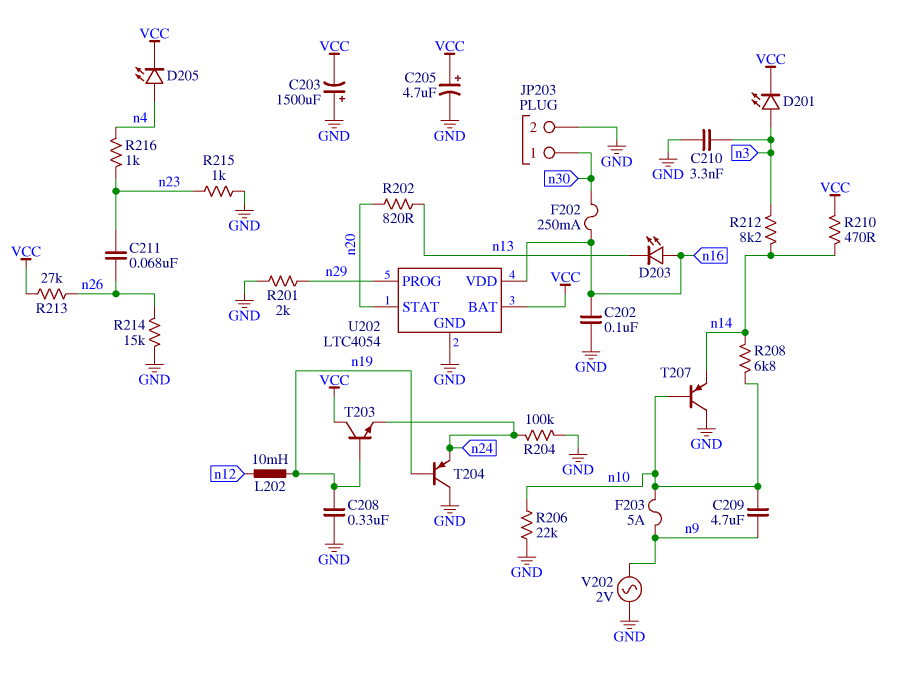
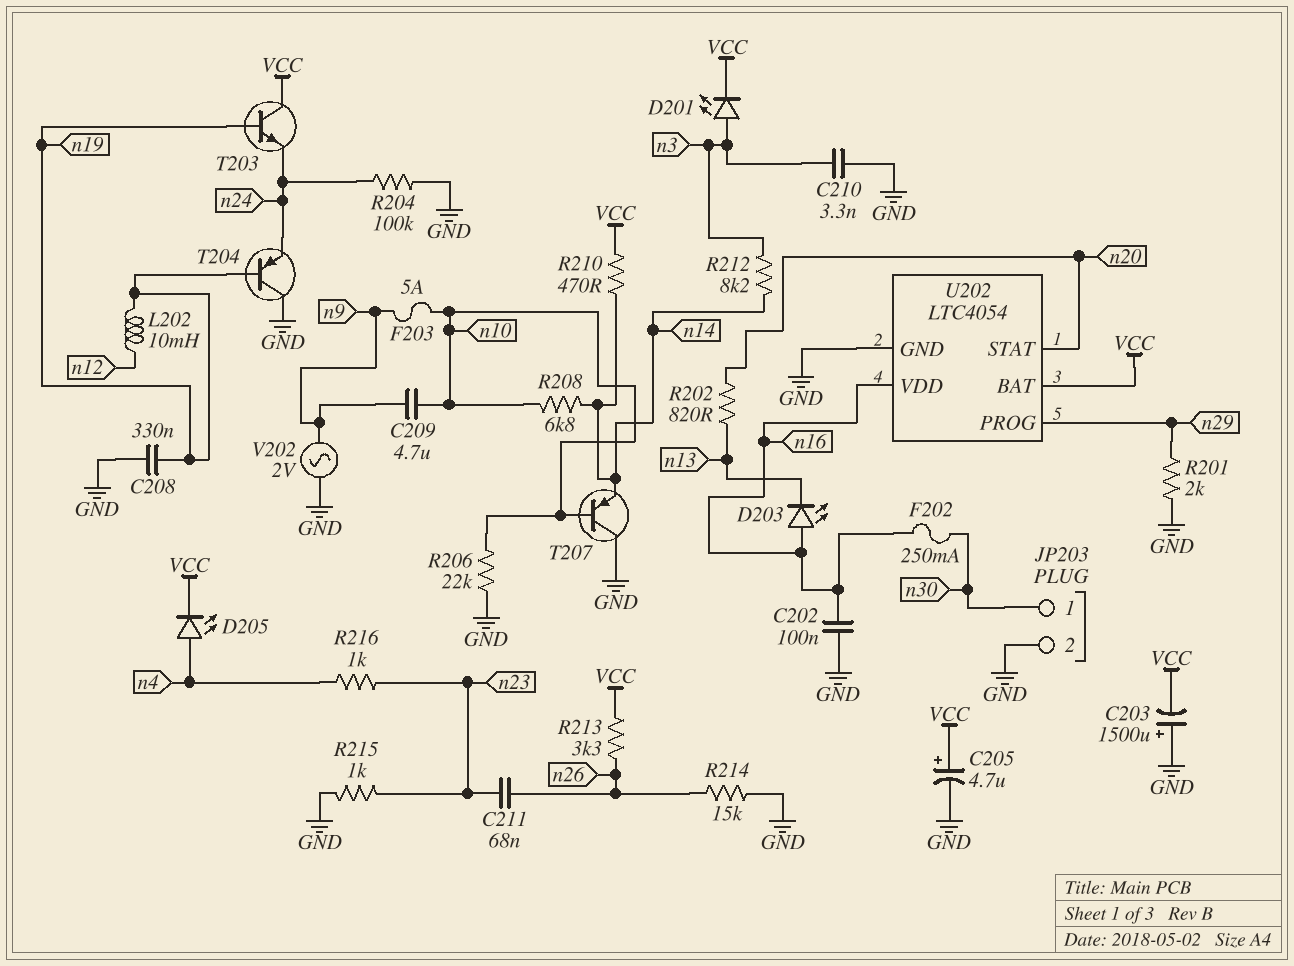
R213: 27k (VCC, n26) -> 3.3k (VCC, n26)

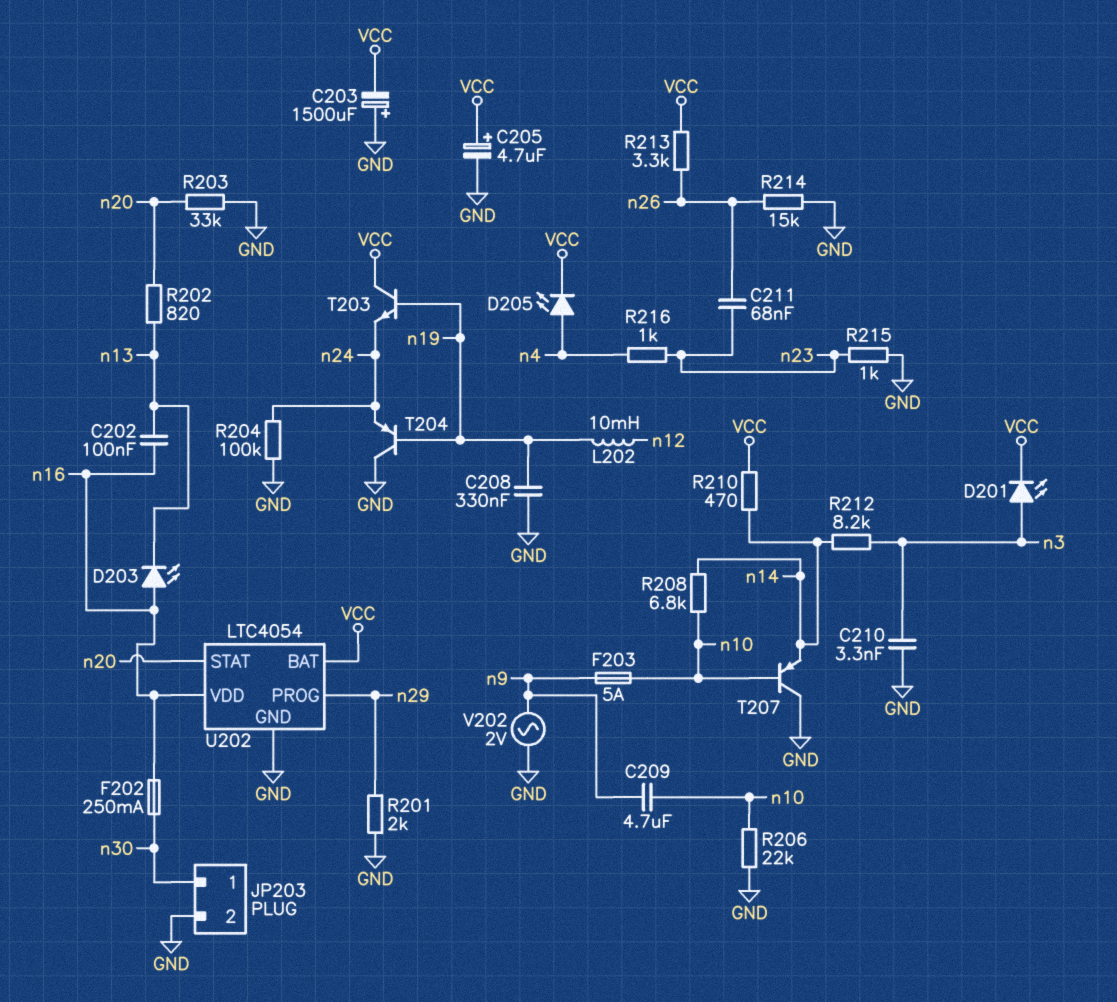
C202: 100nF (GND, n16) -> 100nF (n13, n16)
R203: none -> 33k (GND, n20)

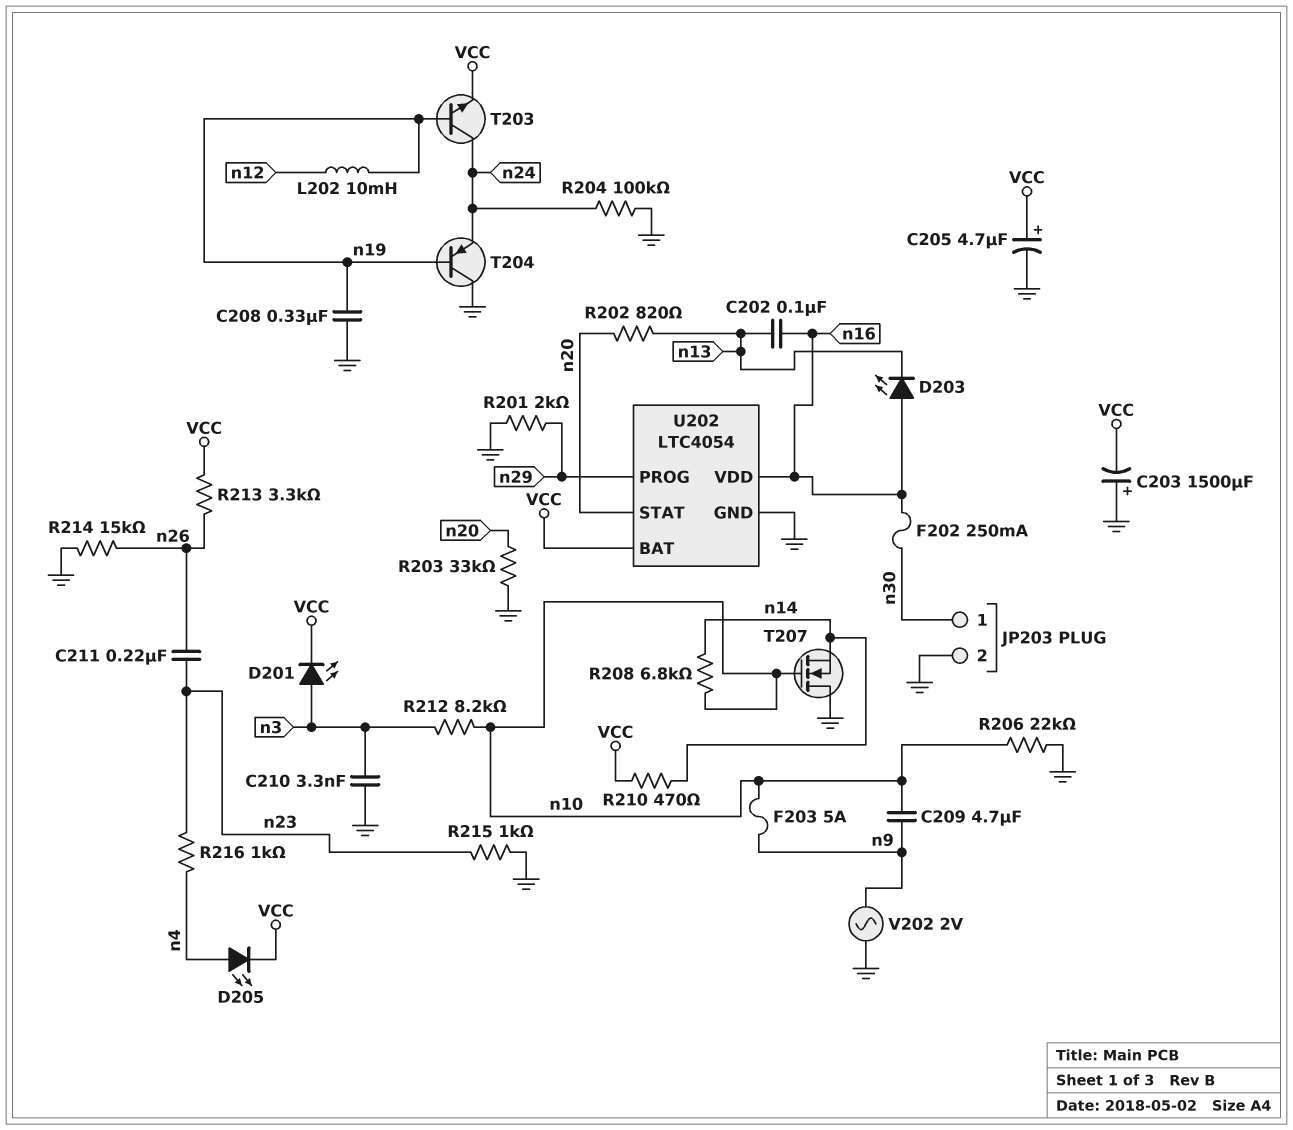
C211: 68nF (n23, n26) -> 220nF (n23, n26)
R212: 8.2k (n3, n14) -> 8.2k (n3, n10)
T203: NPN (B n19, C VCC, E n24) -> NPN (B n19, C n24, E VCC)
T207: PNP (B n10, C GND, E n14) -> NMOS (G n10, D GND, S n14)

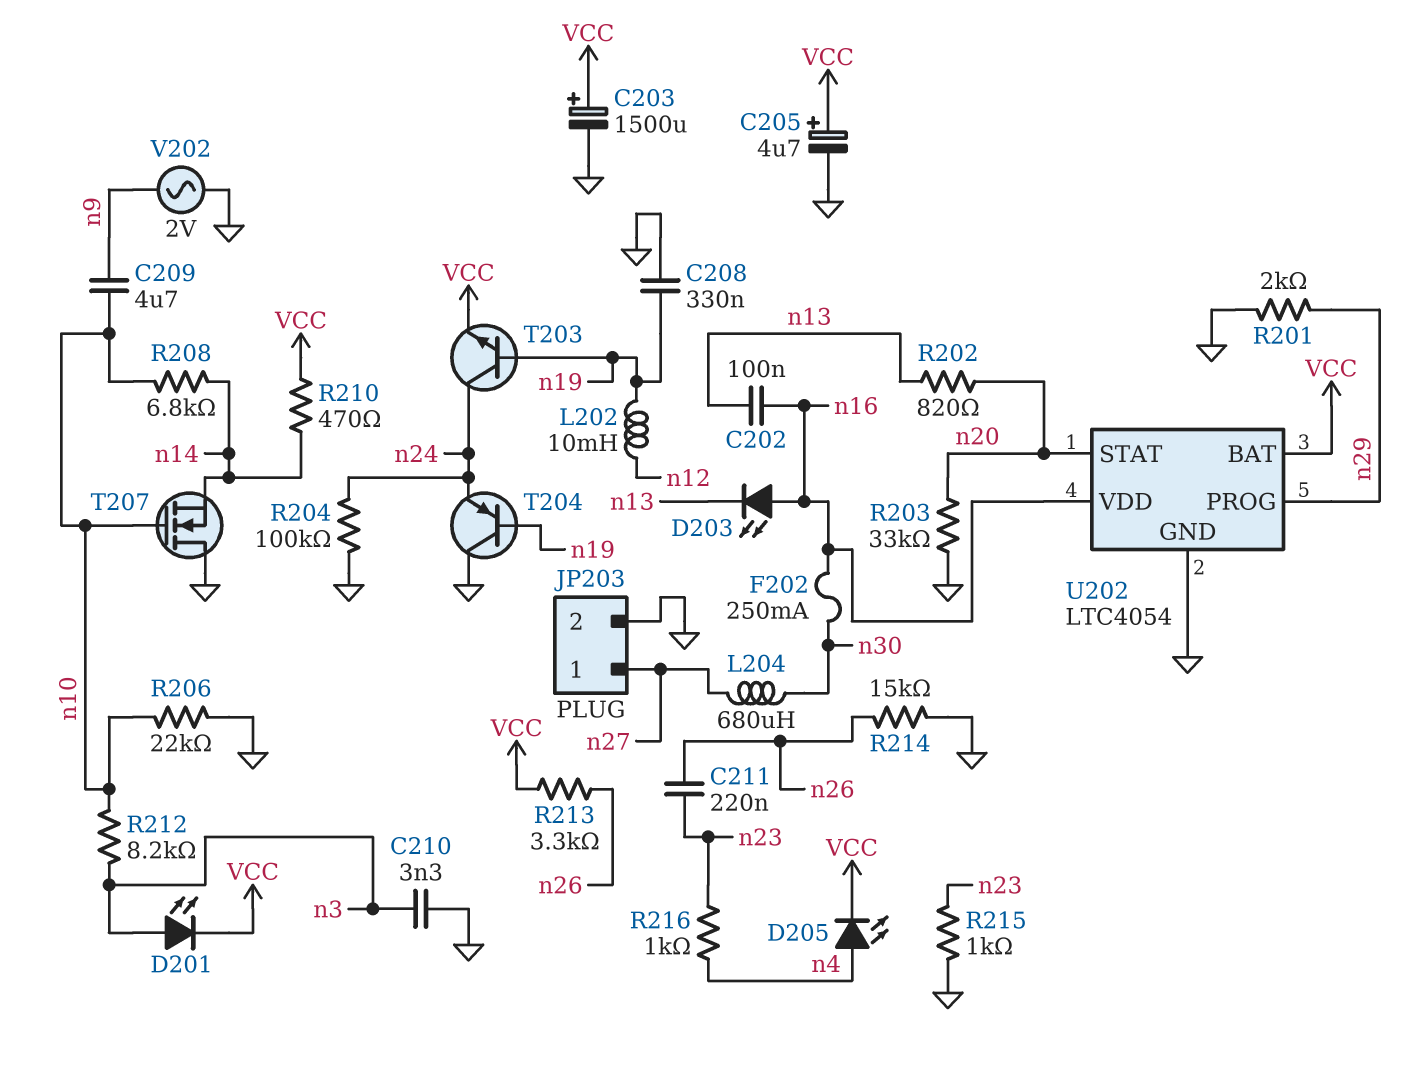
C203: 1500uF (plus GND, minus VCC) -> 1500uF (plus VCC, minus GND)
F203: 5A (n9, n10) -> none
JP203 pin 1: n30 -> n27
L204: none -> 680uH (n27, n30)

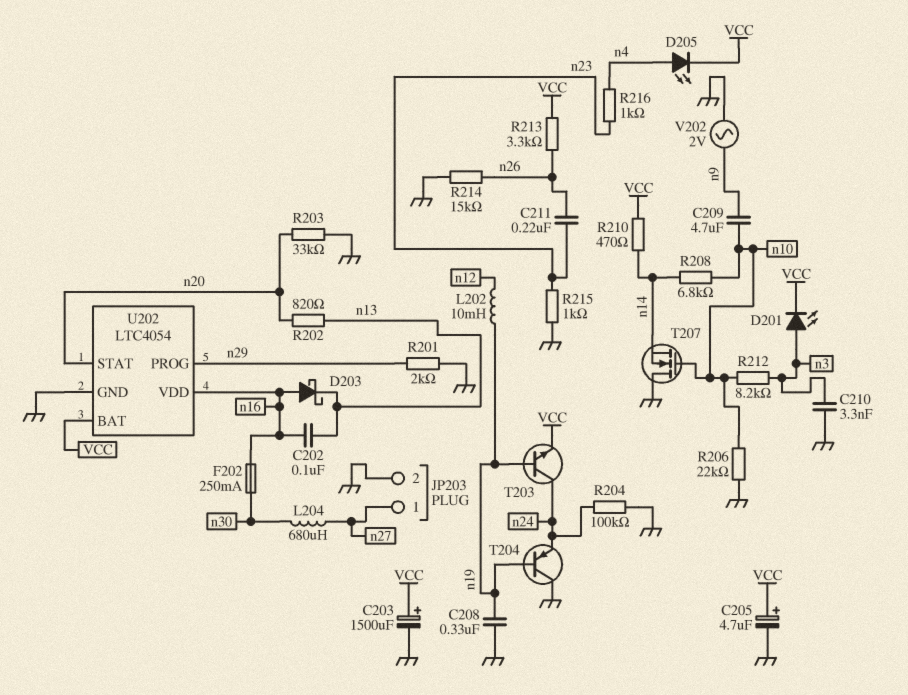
D203: LED (A n16, K n13) -> schottky (A n16, K n13)

